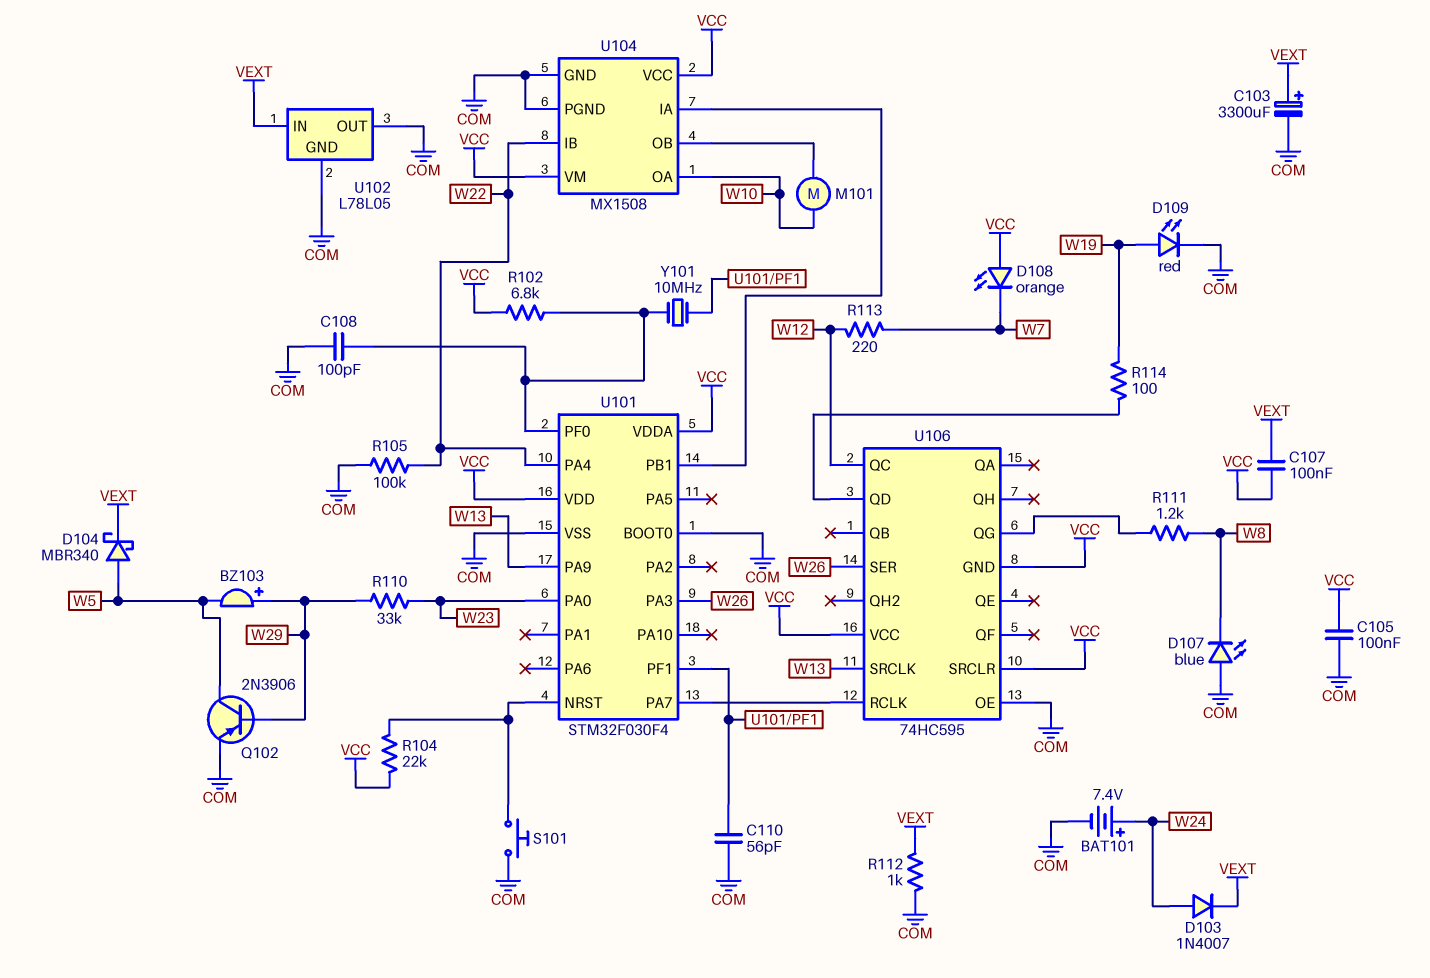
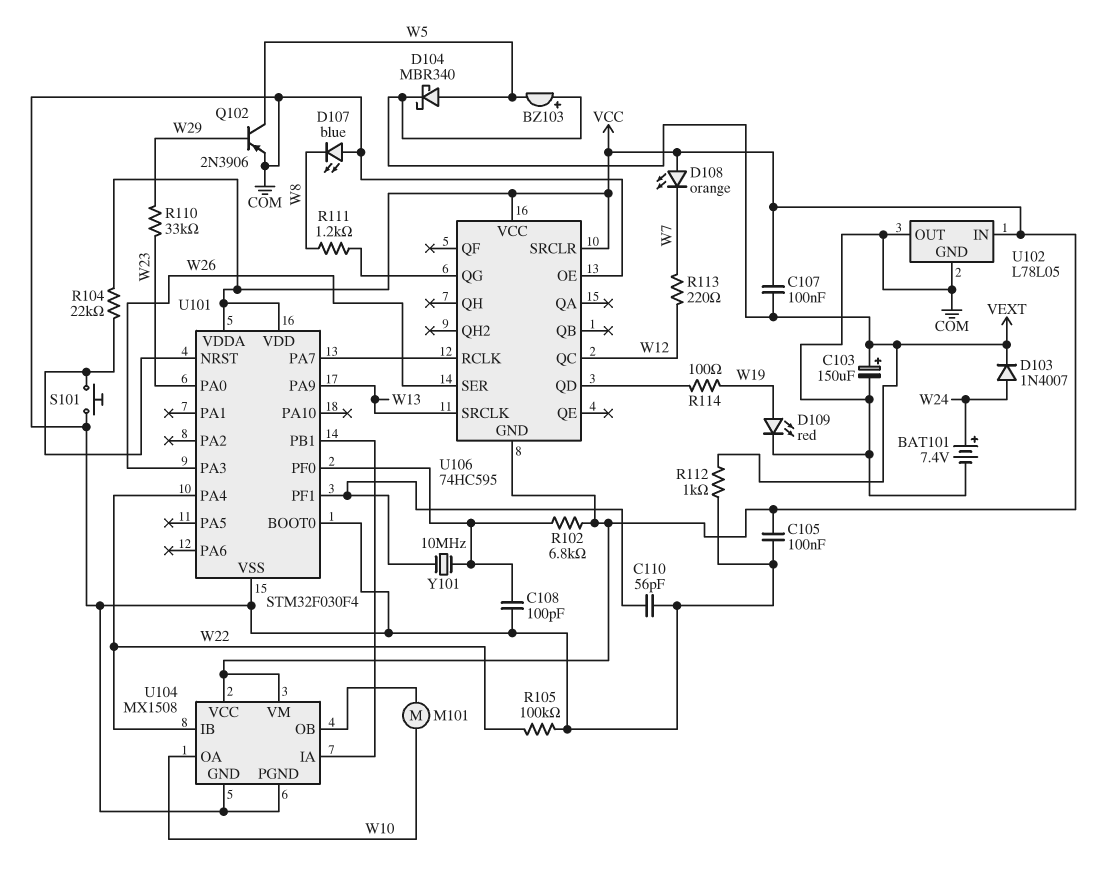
BZ103: buzzer (plus W29, minus W5) -> buzzer (plus VEXT, minus W5)
C103: 3300uF (plus VEXT, minus COM) -> 150uF (plus VEXT, minus COM)
U102 pin IN: VEXT -> VCC

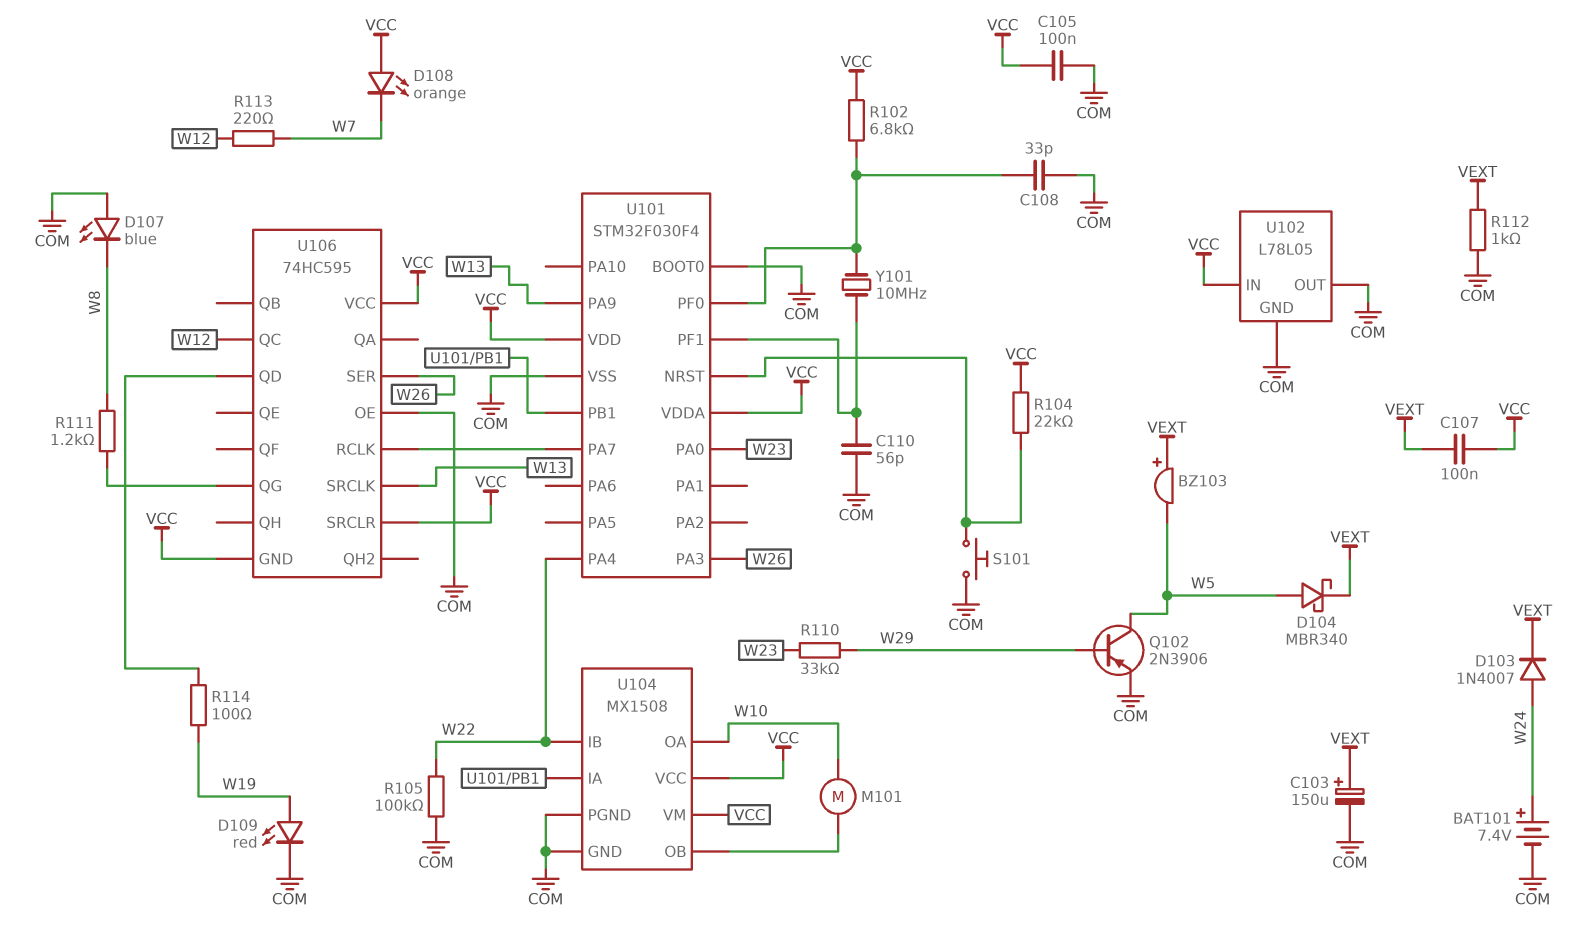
C108: 100pF (COM, U101/PF0) -> 33pF (COM, U101/PF0)

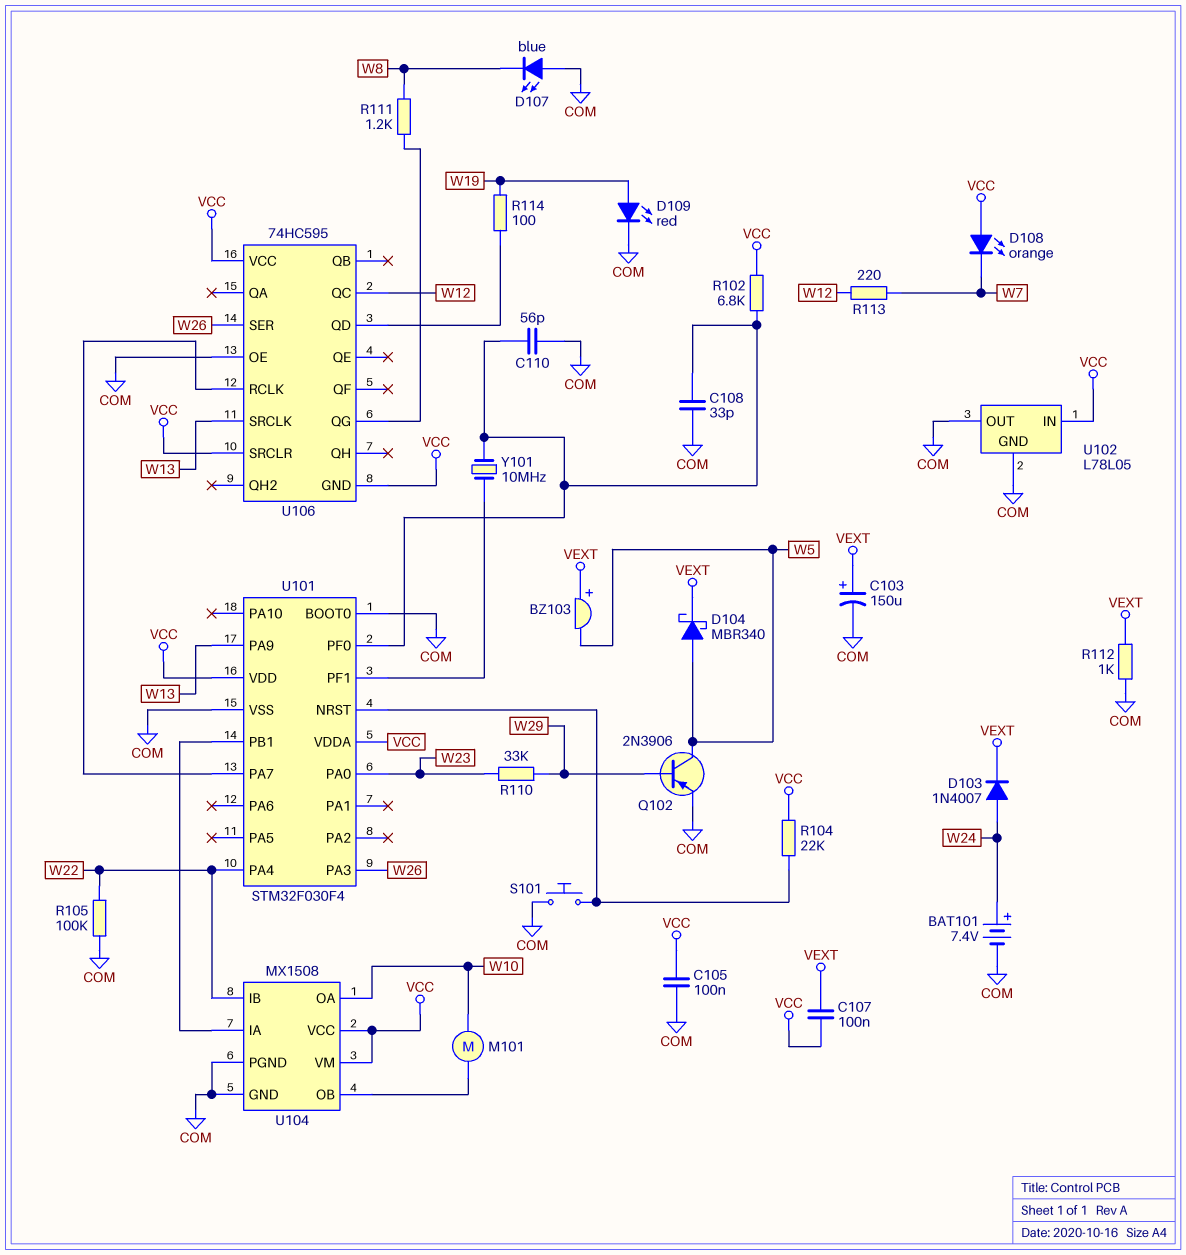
C110: 56pF (COM, U101/PF1) -> 56pF (COM, U101/PF0)

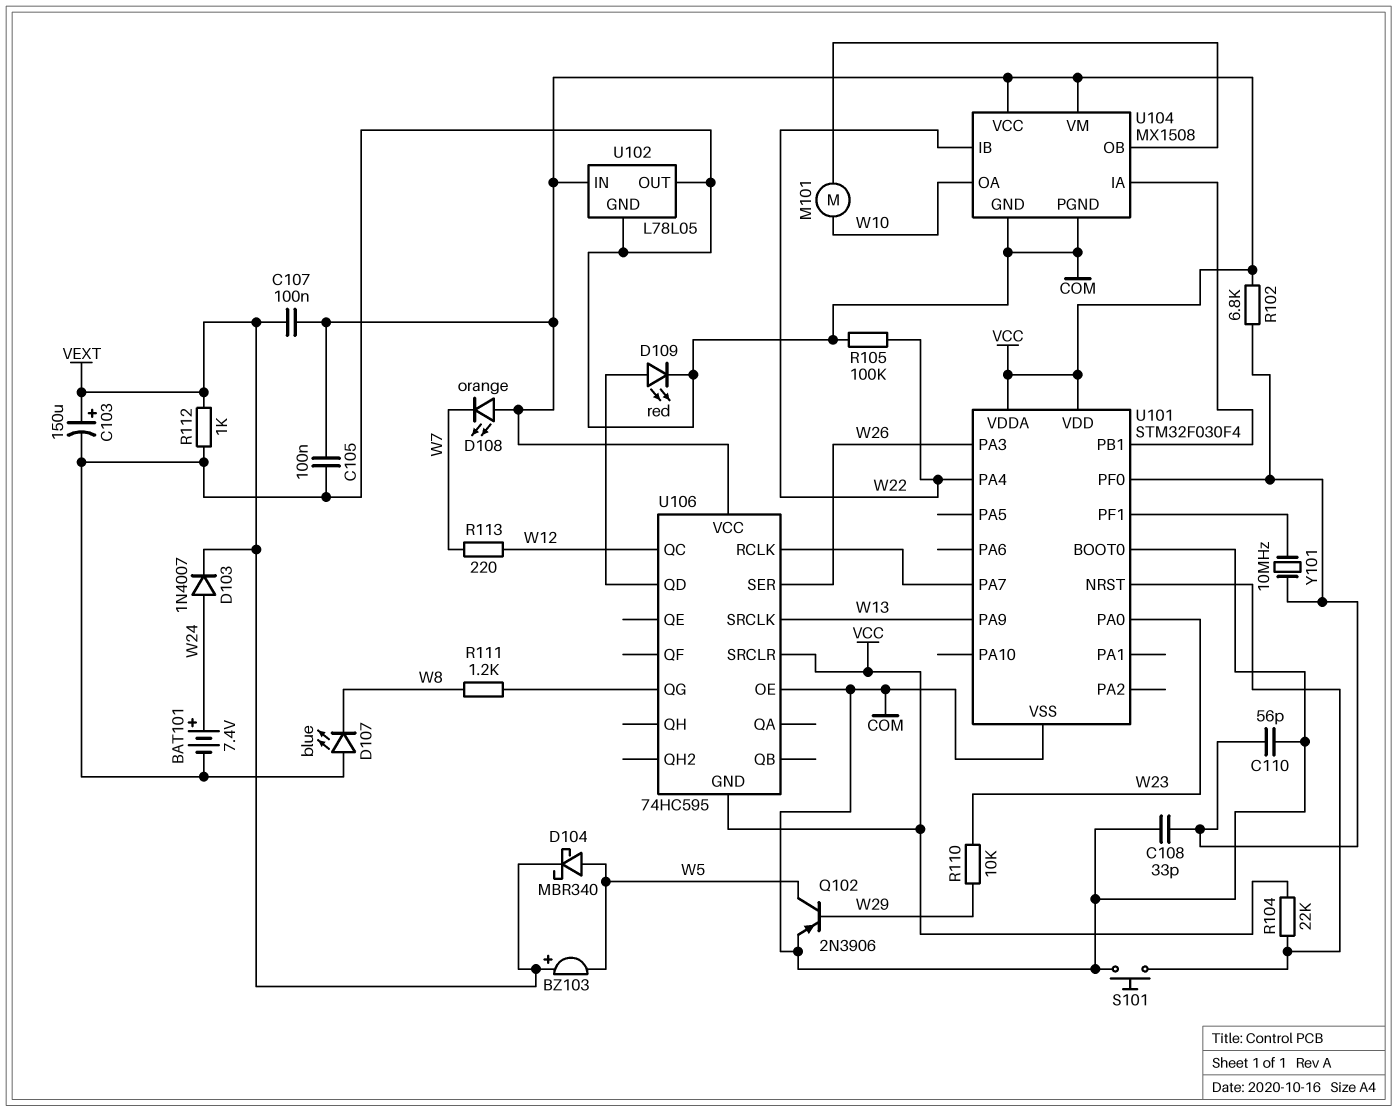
D109: LED red (A W19, K COM) -> LED red (A U106/QD, K COM)
R110: 33k (W23, W29) -> 10k (W23, W29)
R114: 100 (U106/QD, W19) -> none

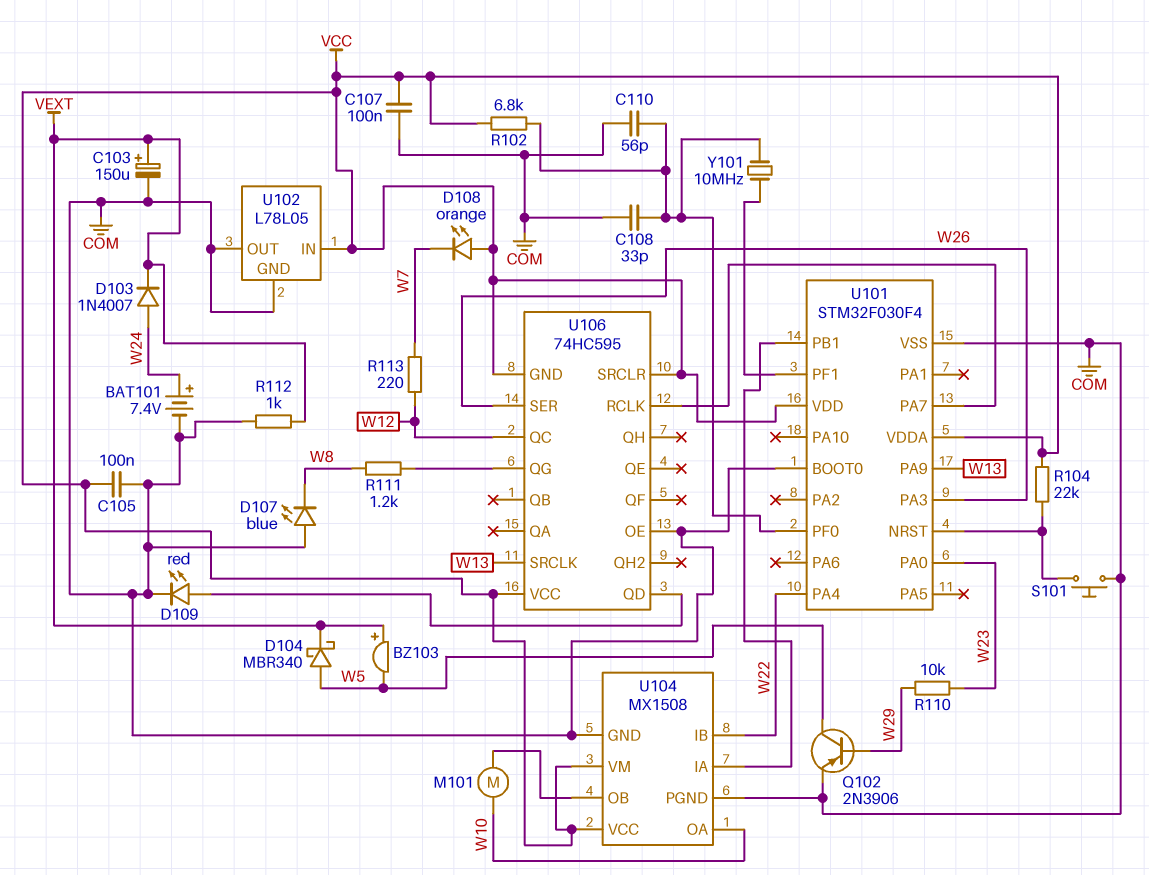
C107: 100nF (VCC, VEXT) -> 100nF (COM, VCC)
R105: 100k (COM, W22) -> none

